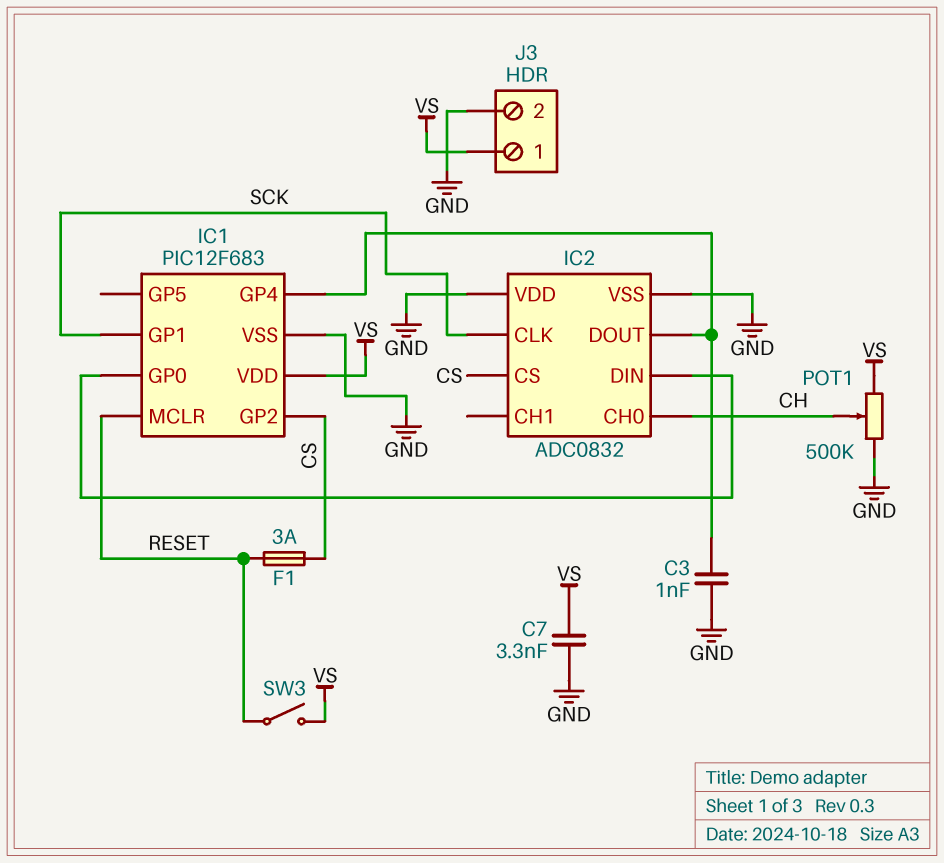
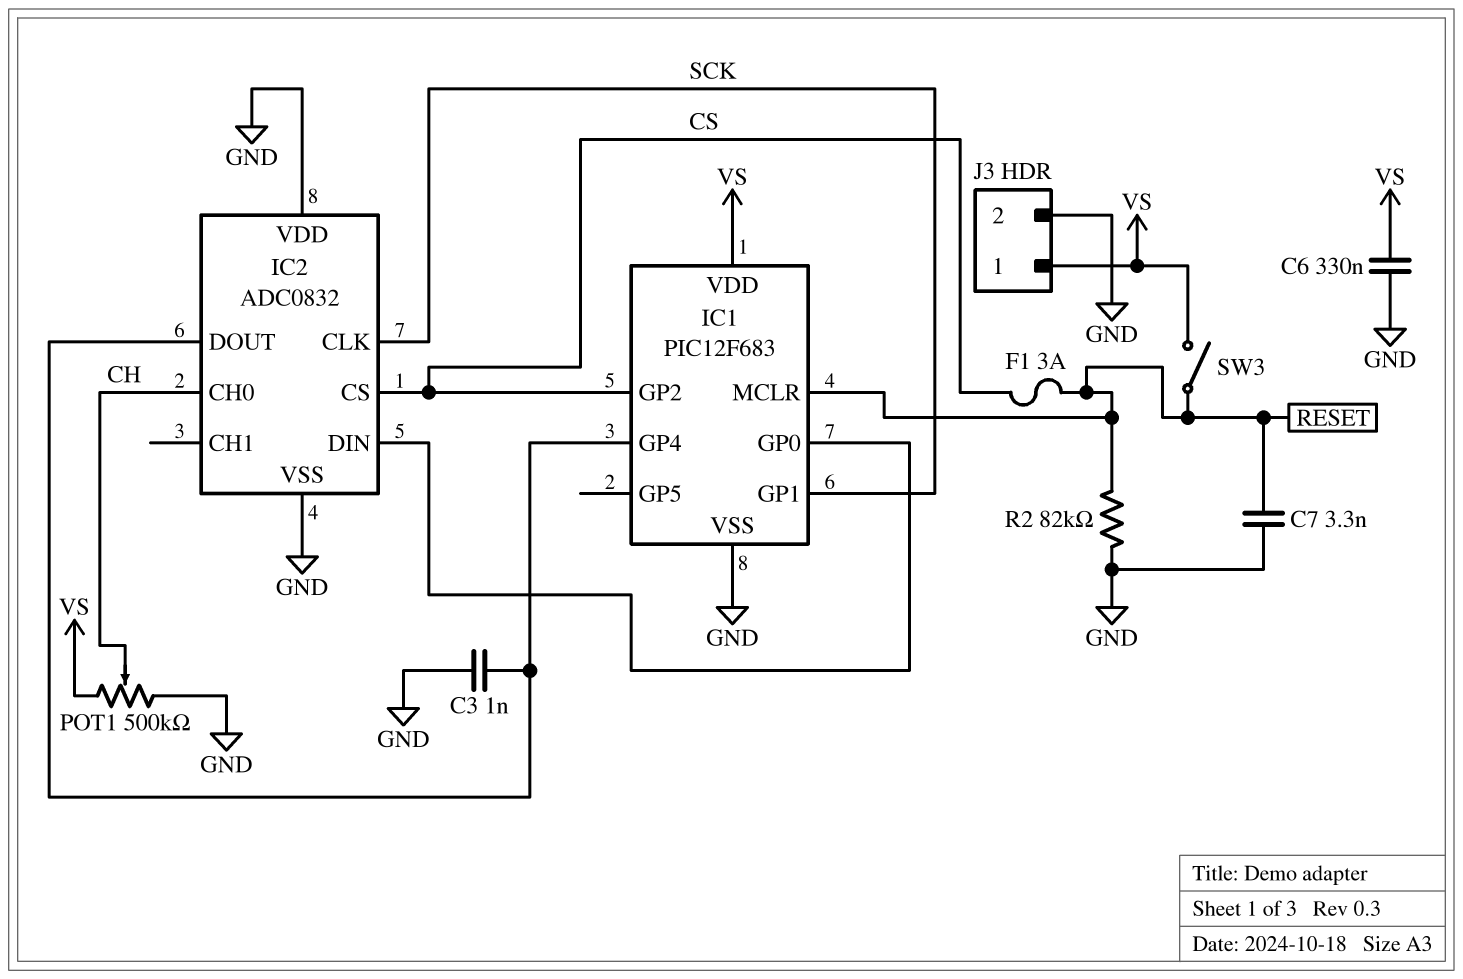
C6: none -> 330nF (GND, VS)
C7: 3.3nF (GND, VS) -> 3.3nF (GND, RESET)
R2: none -> 82k (GND, RESET)

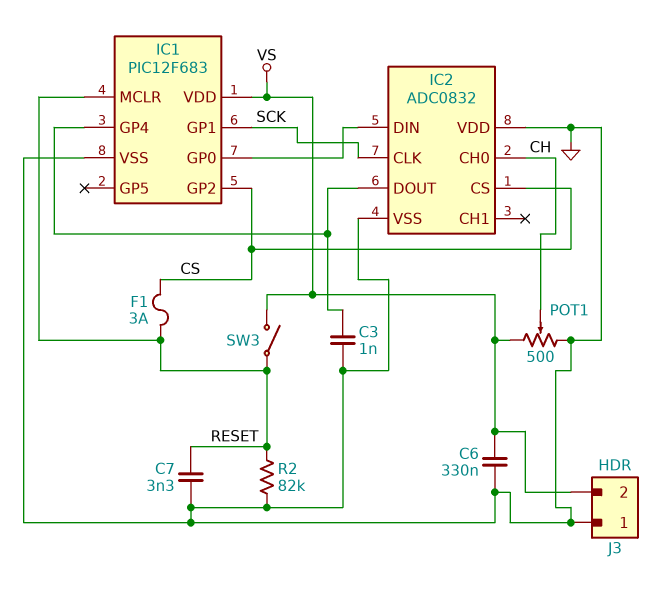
J3 pin 1: VS -> GND
J3 pin 2: GND -> VS
POT1: 500k (GND, VS, wiper CH) -> 500 (GND, VS, wiper CH)

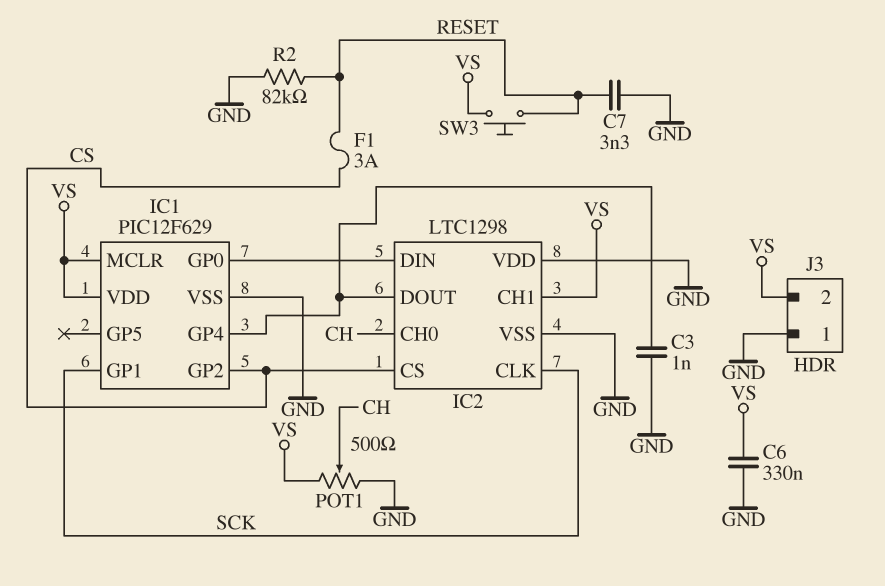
IC1: PIC12F683 -> PIC12F629
IC1 pin MCLR: RESET -> VS
IC2: ADC0832 -> LTC1298
IC2 pin CH1: none -> VS
SW3: switch (RESET, VS) -> button (RESET, VS)

